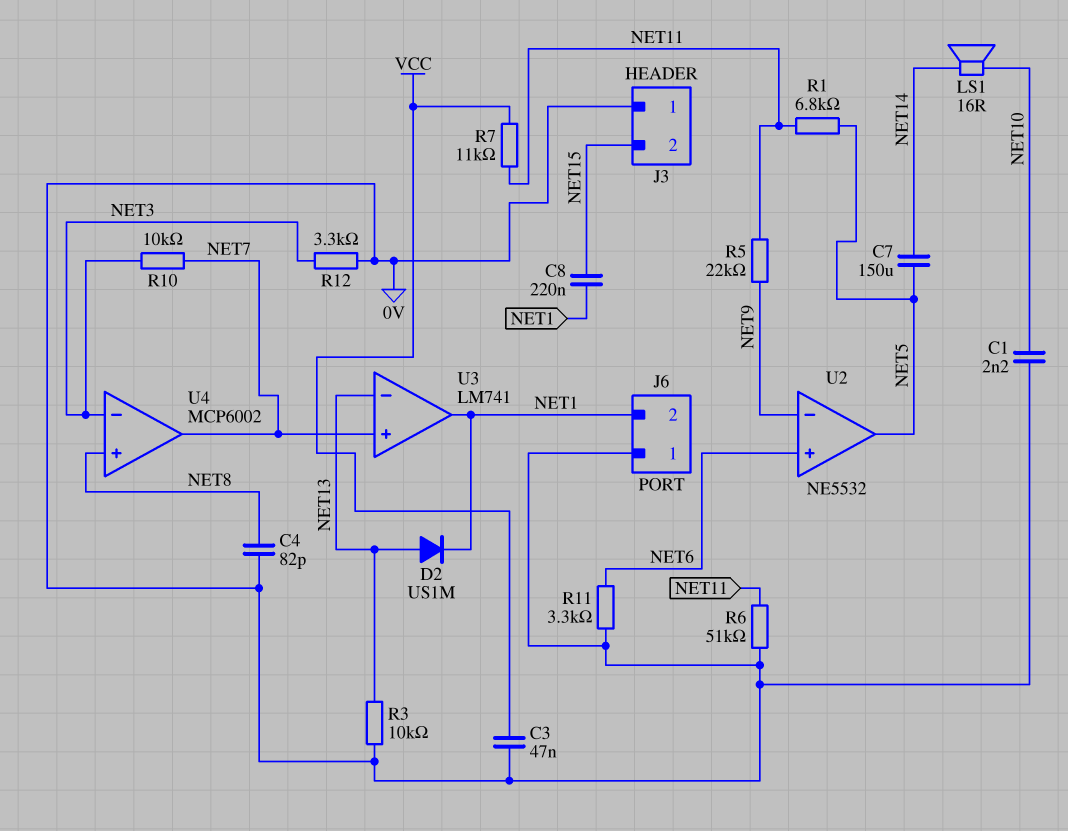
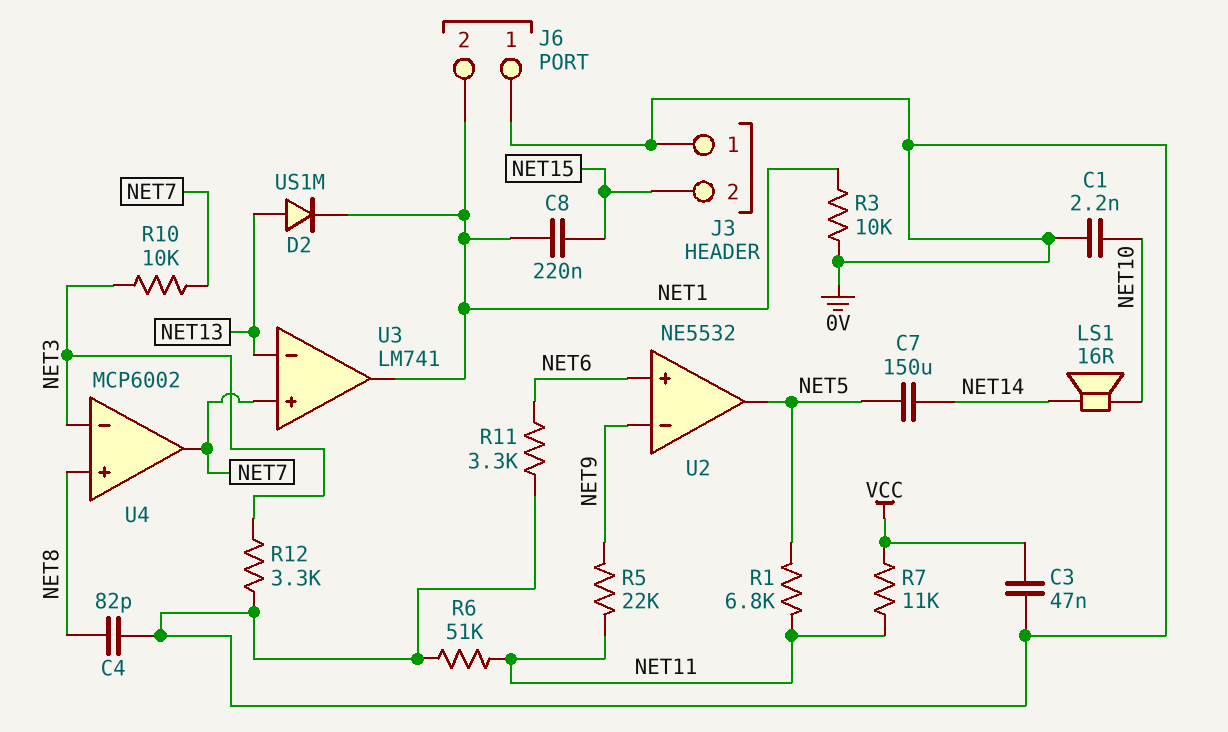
R3: 10k (0V, NET13) -> 10k (0V, NET1)

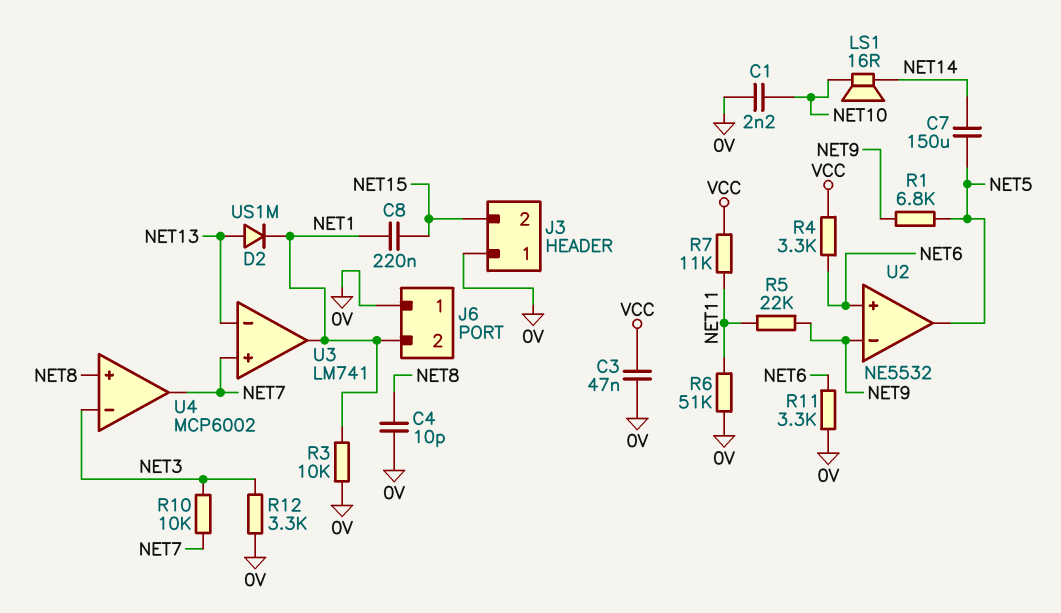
C4: 82pF (0V, NET8) -> 10pF (0V, NET8)
R1: 6.8k (NET5, NET11) -> 6.8k (NET5, NET9)
R4: none -> 3.3k (NET6, VCC)

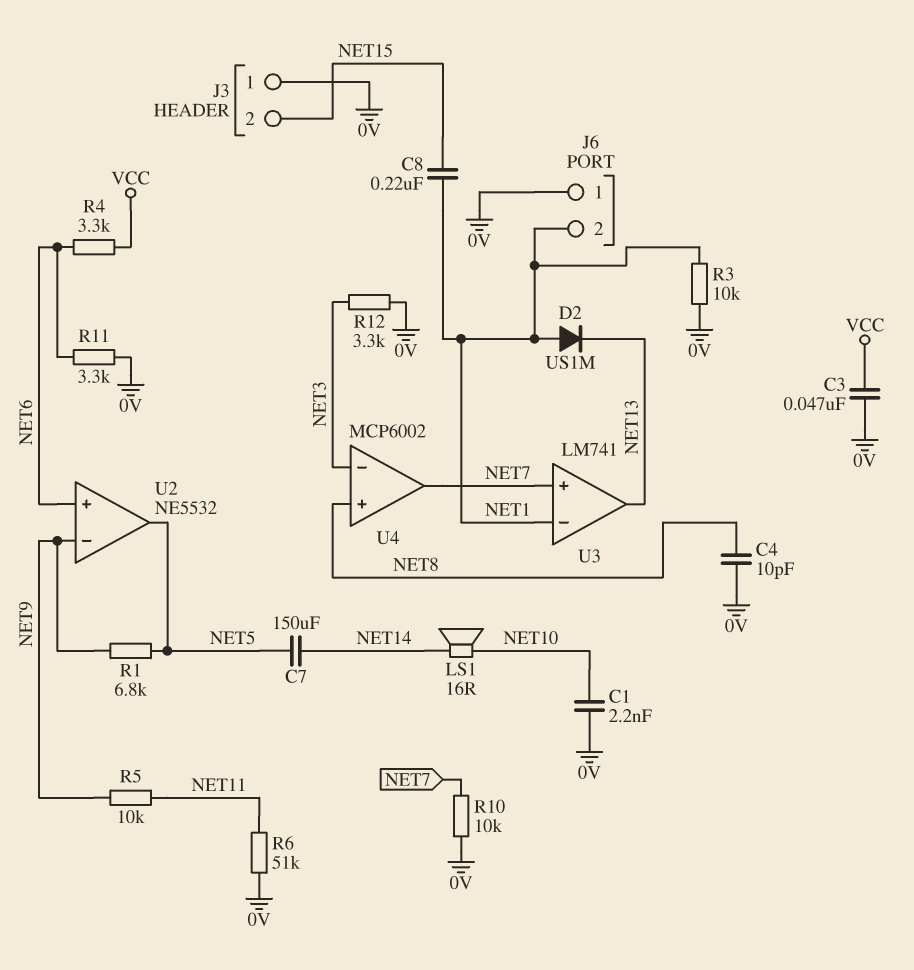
D2: diode US1M (A NET13, K NET1) -> diode US1M (A NET1, K NET13)
R5: 22k (NET9, NET11) -> 10k (NET9, NET11)
R7: 11k (NET11, VCC) -> none
R10: 10k (NET3, NET7) -> 10k (0V, NET7)
U3 pin in-: NET13 -> NET1
U3 pin out: NET1 -> NET13

